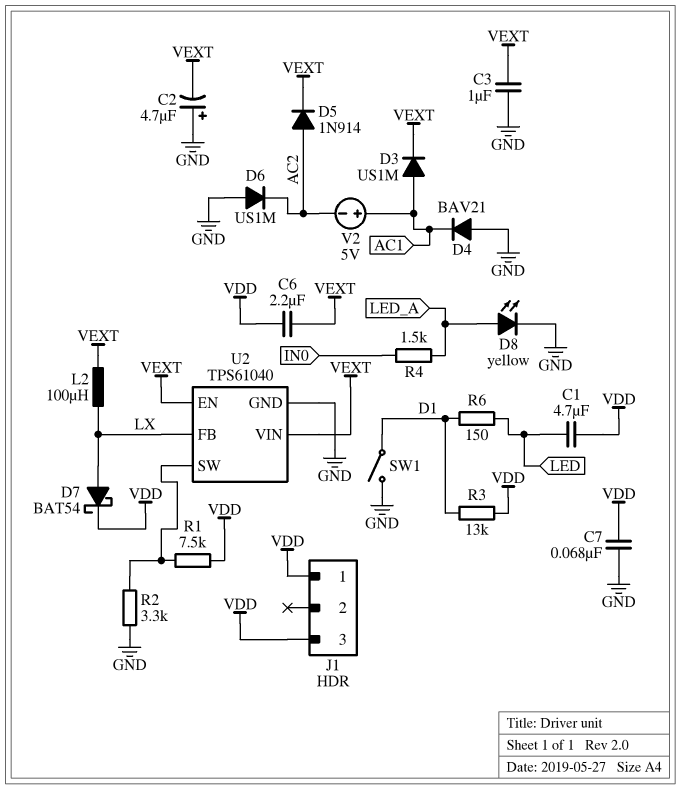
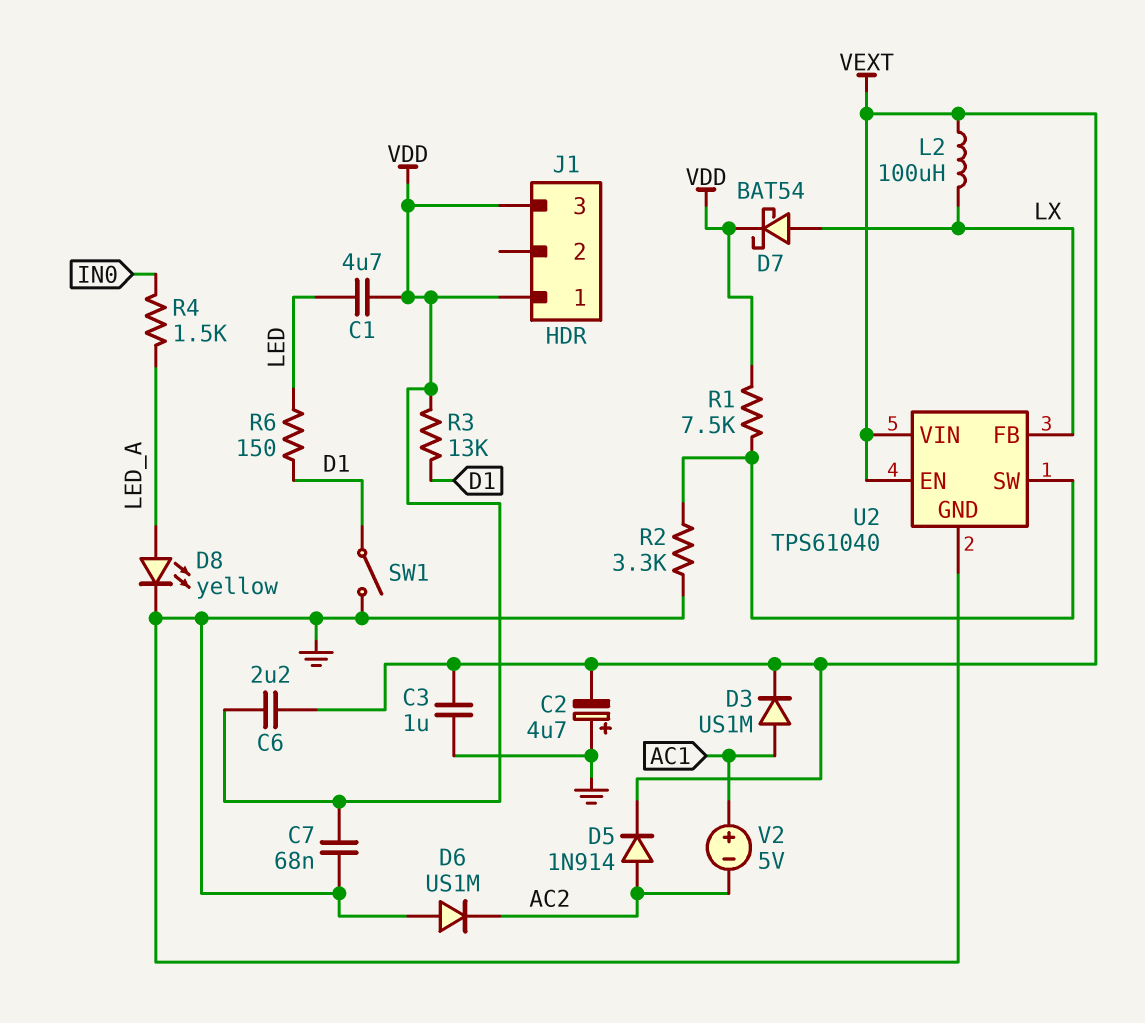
D4: diode BAV21 (A GND, K AC1) -> none

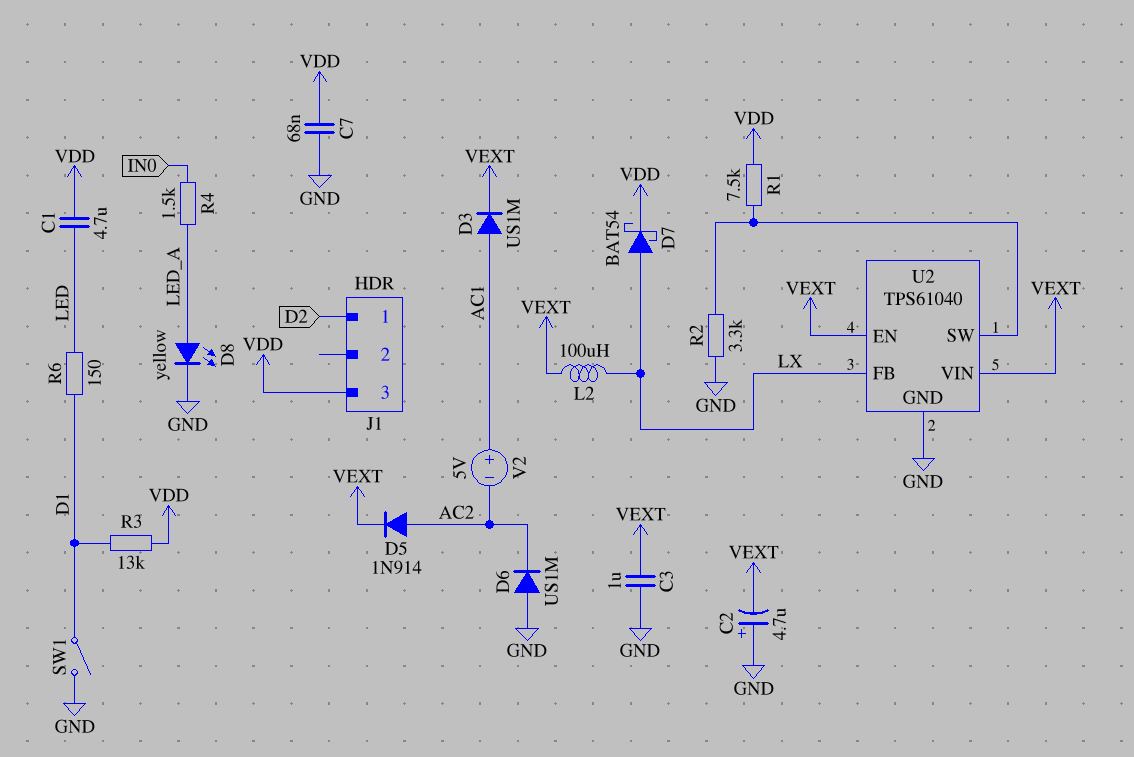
C6: 2.2uF (VDD, VEXT) -> none
J1 pin 1: VDD -> D2

